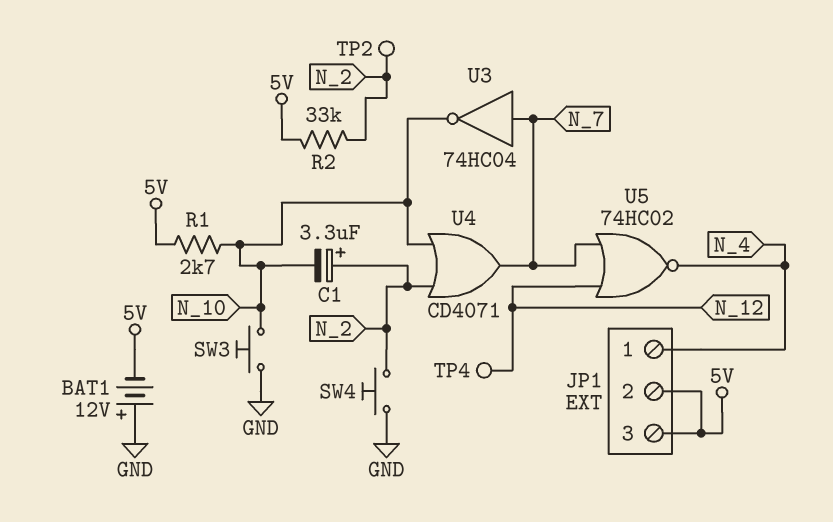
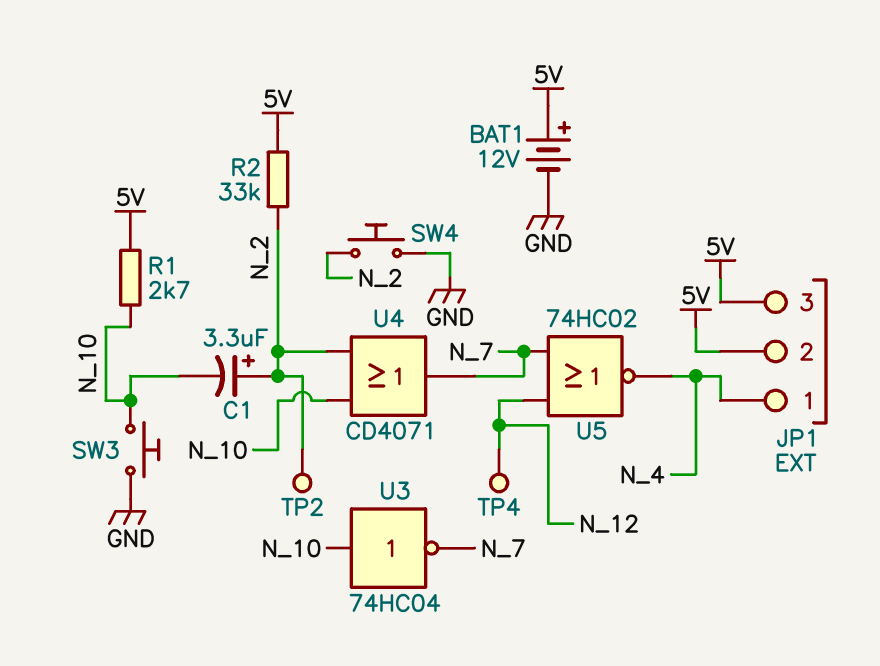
BAT1: 12V (plus GND, minus 5V) -> 12V (plus 5V, minus GND)
U3: NOT 74HC04 (in N_7, out N_10) -> NOT 74HC04 (in N_10, out N_7)

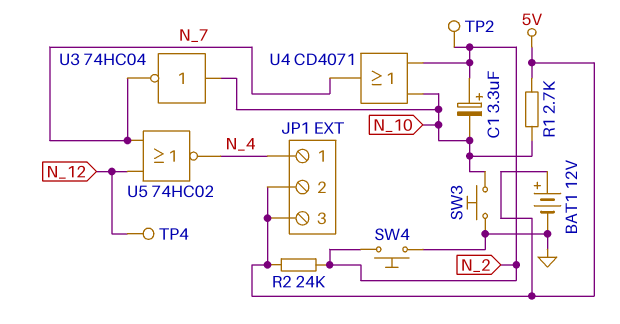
R2: 33k (5V, N_2) -> 24k (5V, N_2)

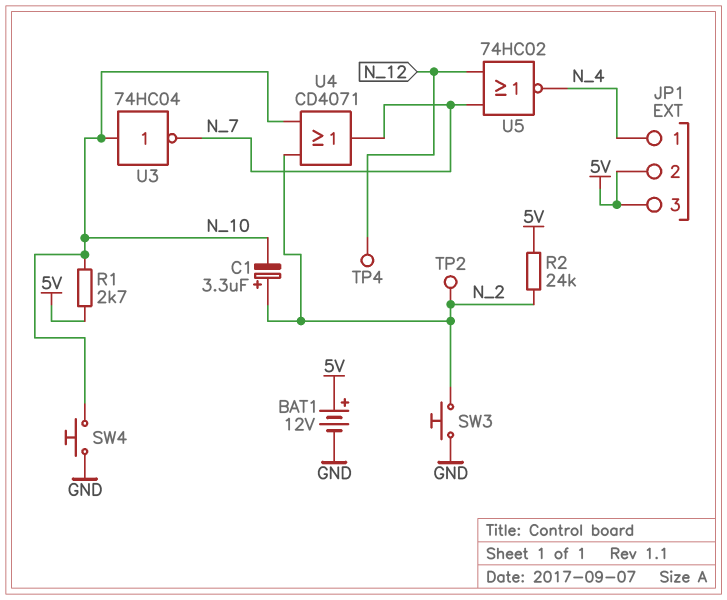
SW3: button (GND, N_10) -> button (GND, N_2)
SW4: button (GND, N_2) -> button (GND, N_10)

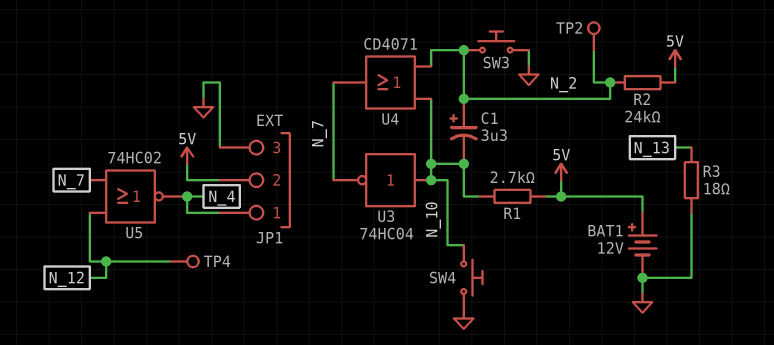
JP1 pin 3: 5V -> GND
R3: none -> 18 (GND, N_13)

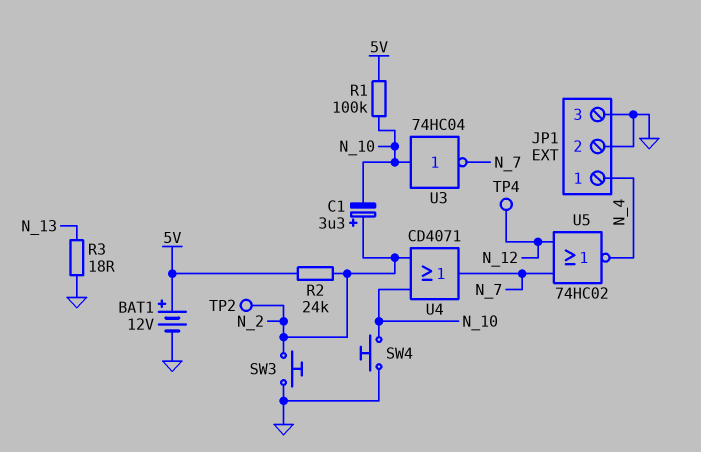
JP1 pin 2: 5V -> GND
R1: 2.7k (5V, N_10) -> 100k (5V, N_10)

